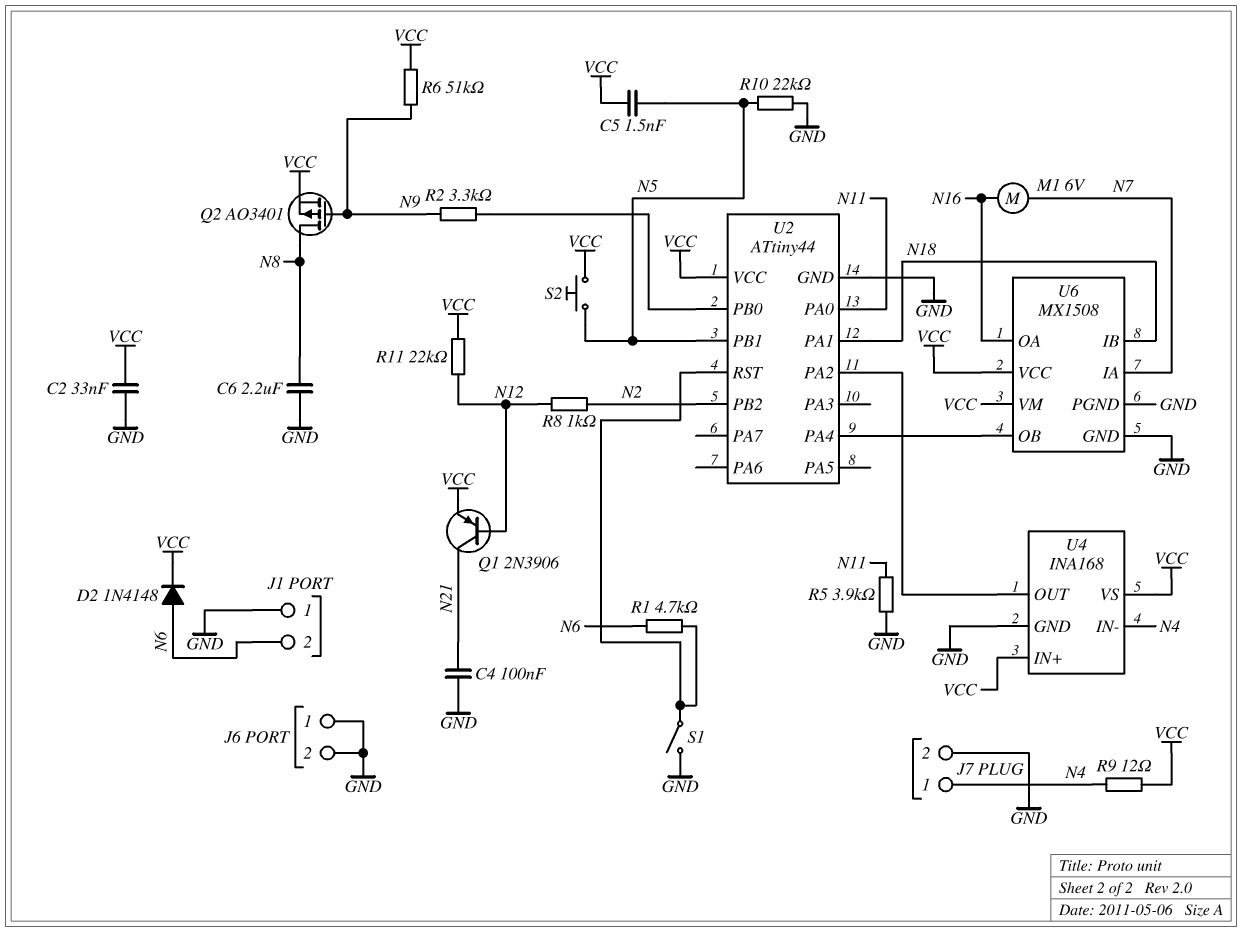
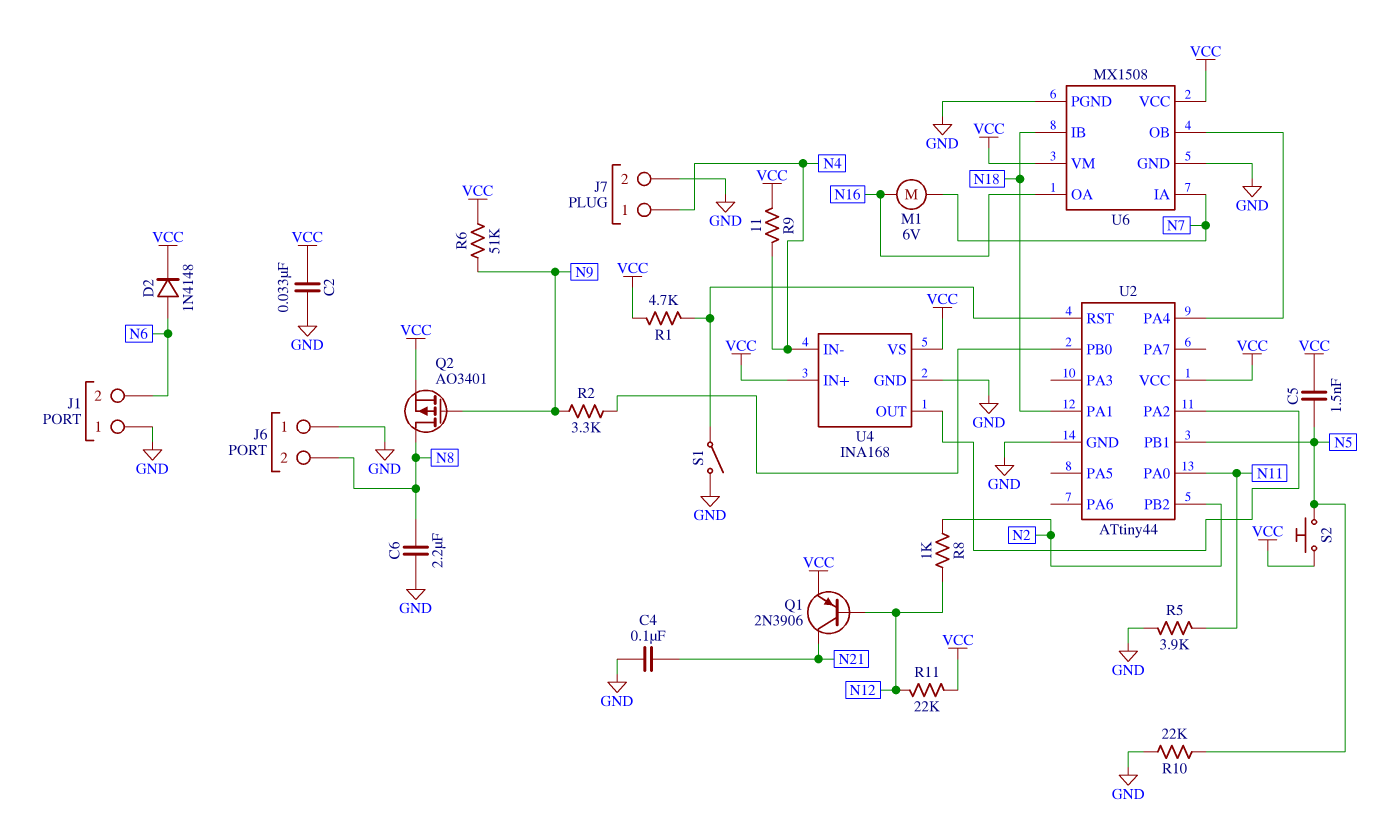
J6 pin 2: GND -> N8
R1: 4.7k (N6, U2/RST) -> 4.7k (U2/RST, VCC)
R9: 12 (N4, VCC) -> 11 (N4, VCC)

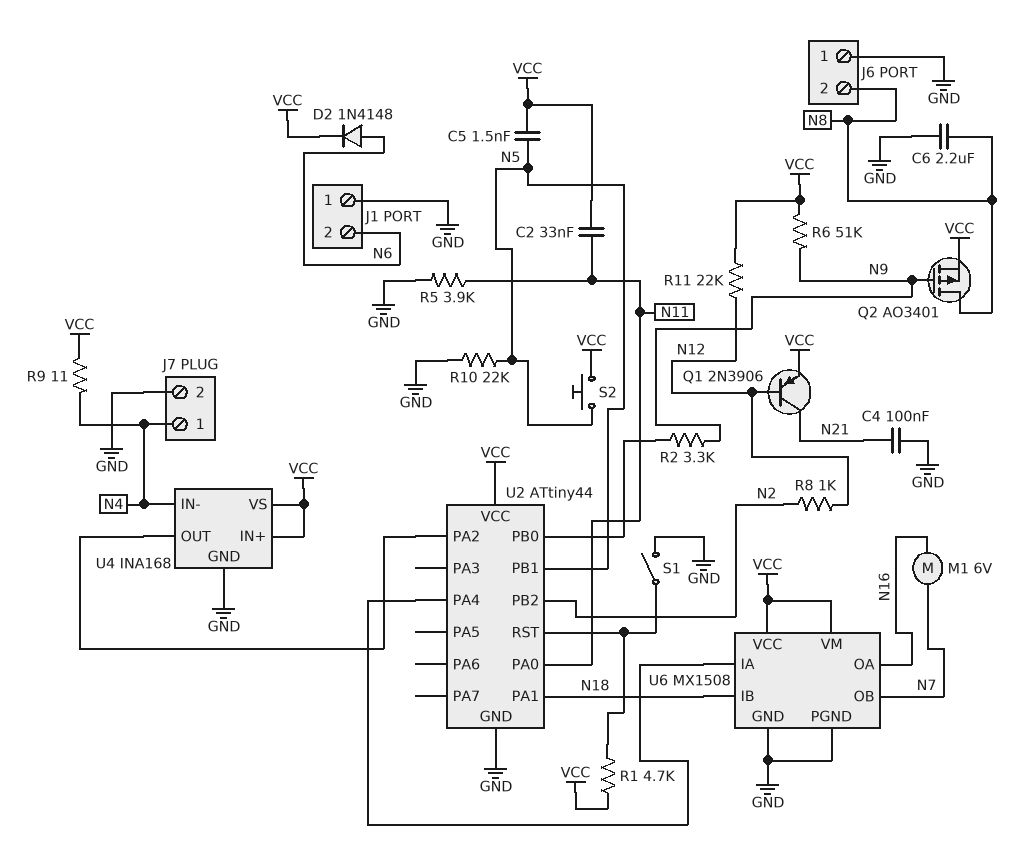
C2: 33nF (GND, VCC) -> 33nF (N11, VCC)
U6 pin IA: N7 -> U2/PA4
U6 pin OB: U2/PA4 -> N7

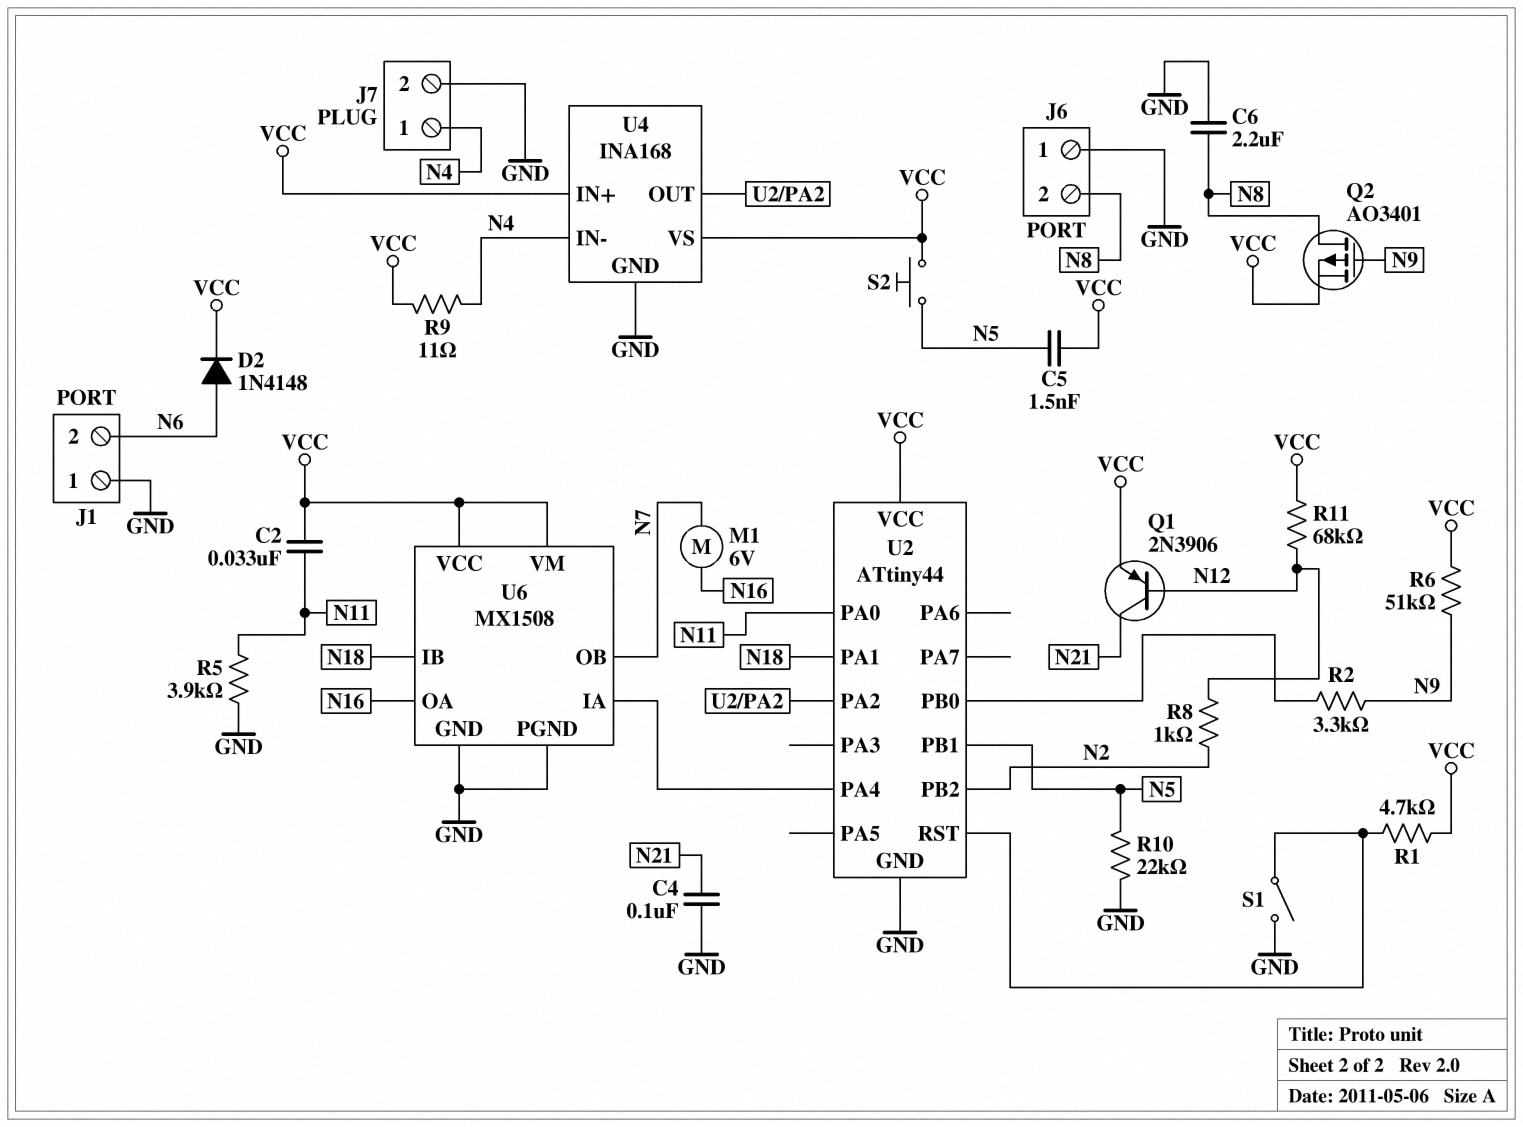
R11: 22k (N12, VCC) -> 68k (N12, VCC)

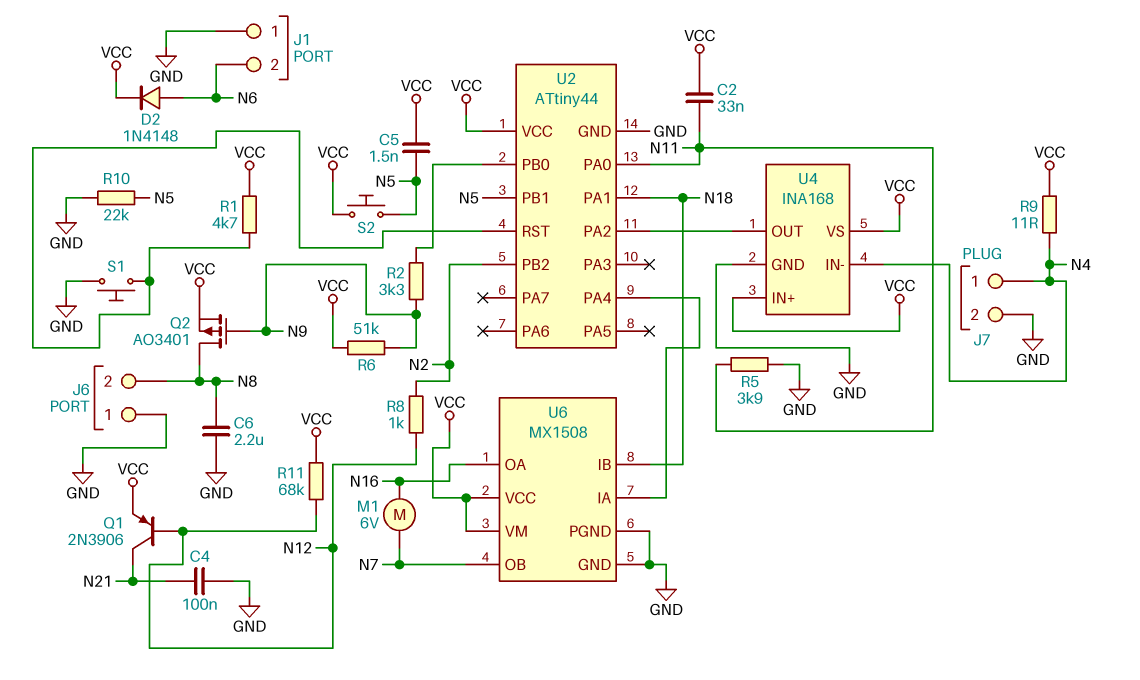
S1: switch (GND, U2/RST) -> button (GND, U2/RST)

